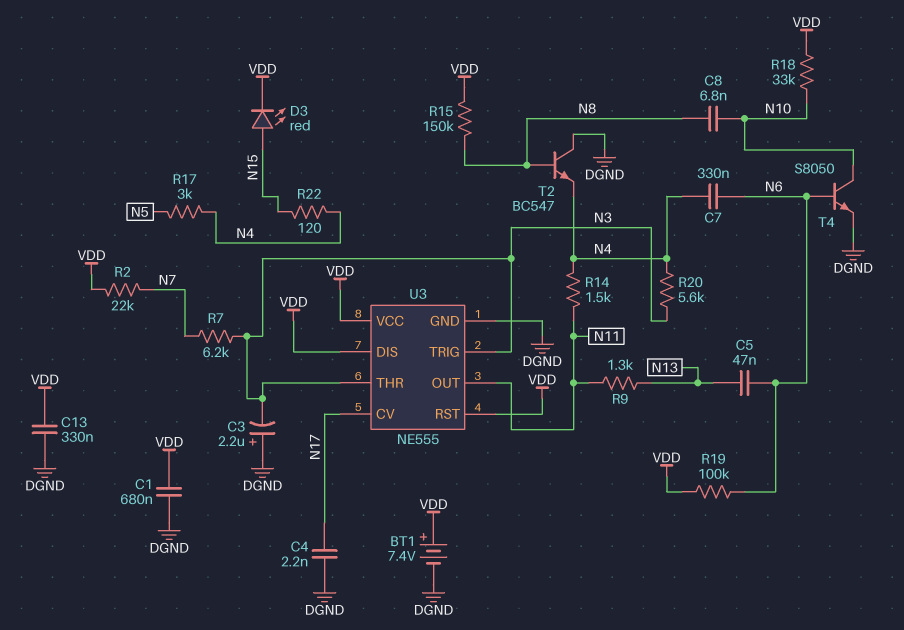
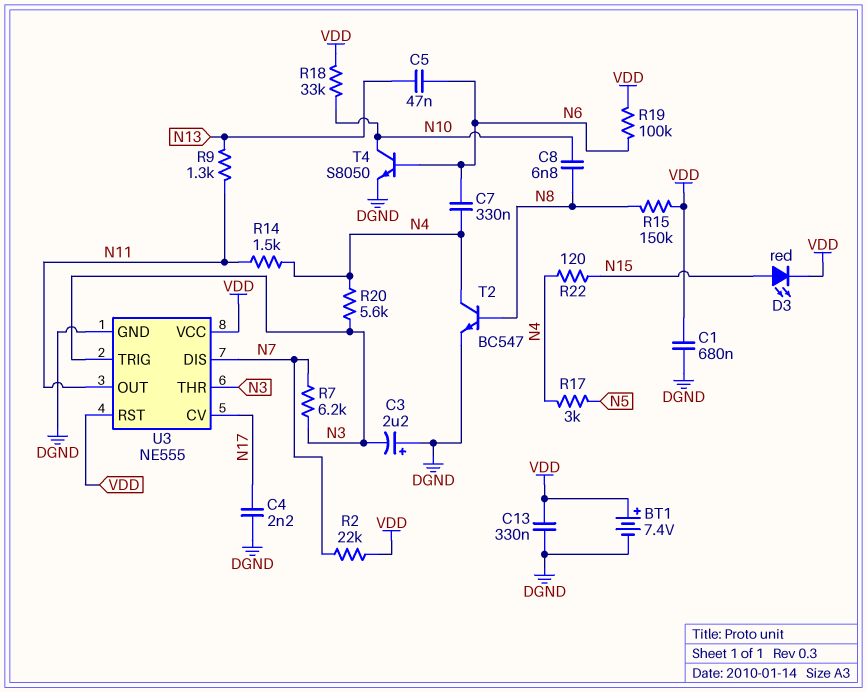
T2: NPN BC547 (B N8, C DGND, E N4) -> NPN BC547 (B N8, C N4, E DGND)
U3 pin DIS: VDD -> N7

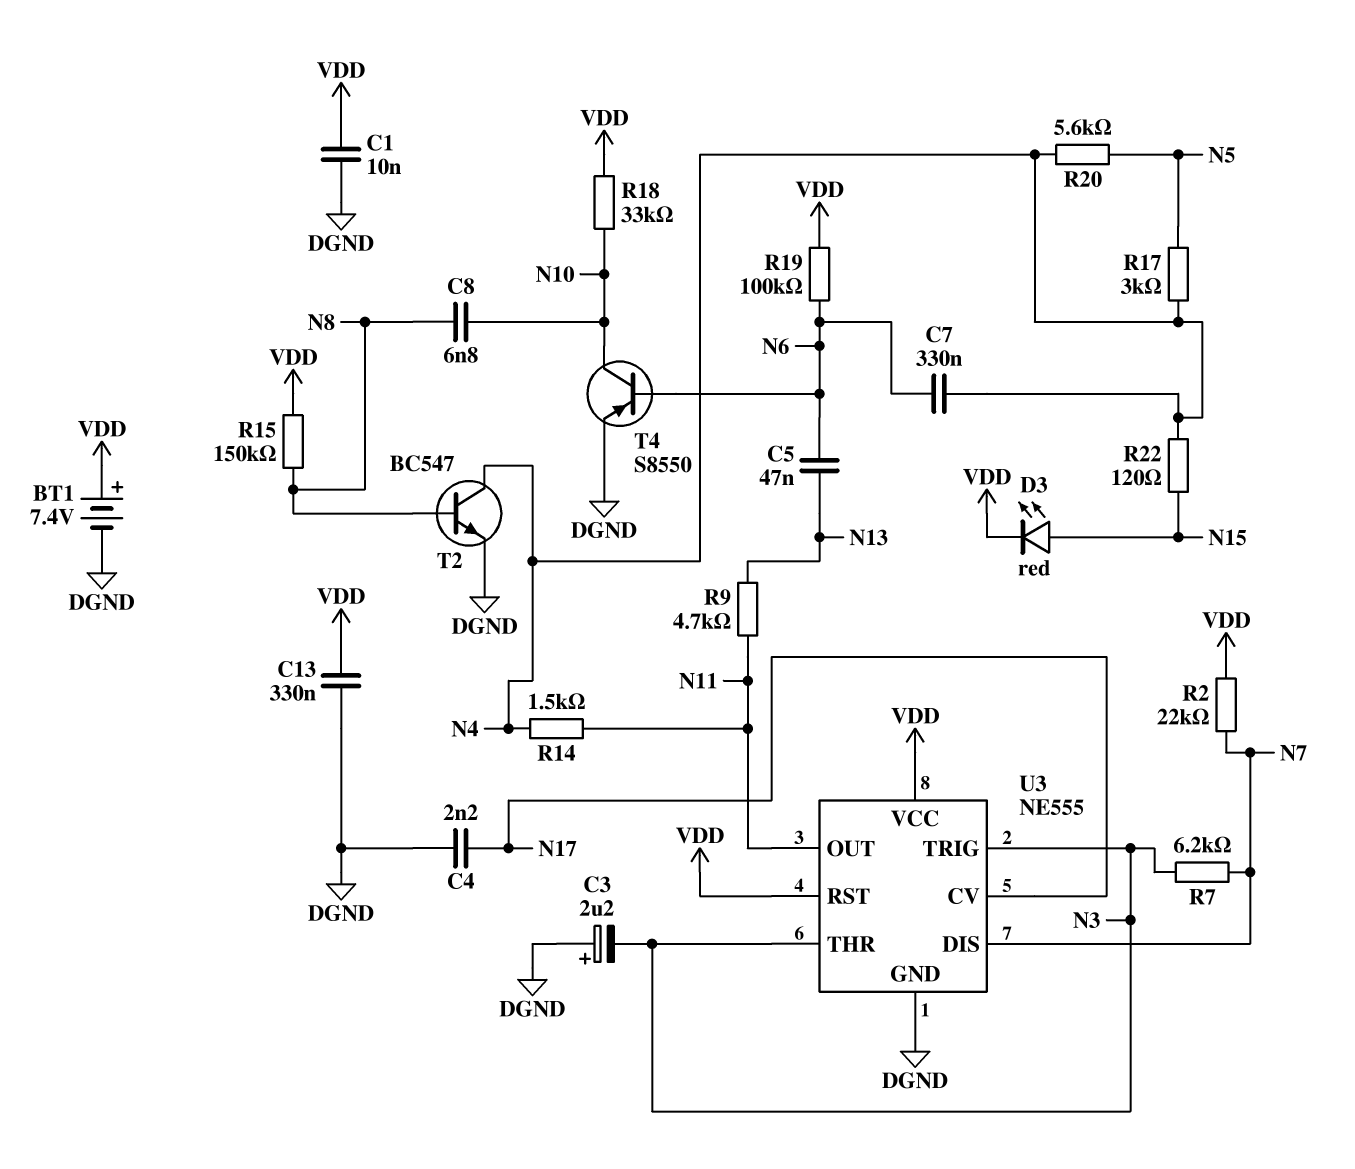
C1: 680nF (DGND, VDD) -> 10nF (DGND, VDD)
R9: 1.3k (N11, N13) -> 4.7k (N11, N13)
R20: 5.6k (N3, N4) -> 5.6k (N4, N5)
T4: NPN S8050 (B N6, C N10, E DGND) -> PNP S8550 (B N6, C N10, E DGND)

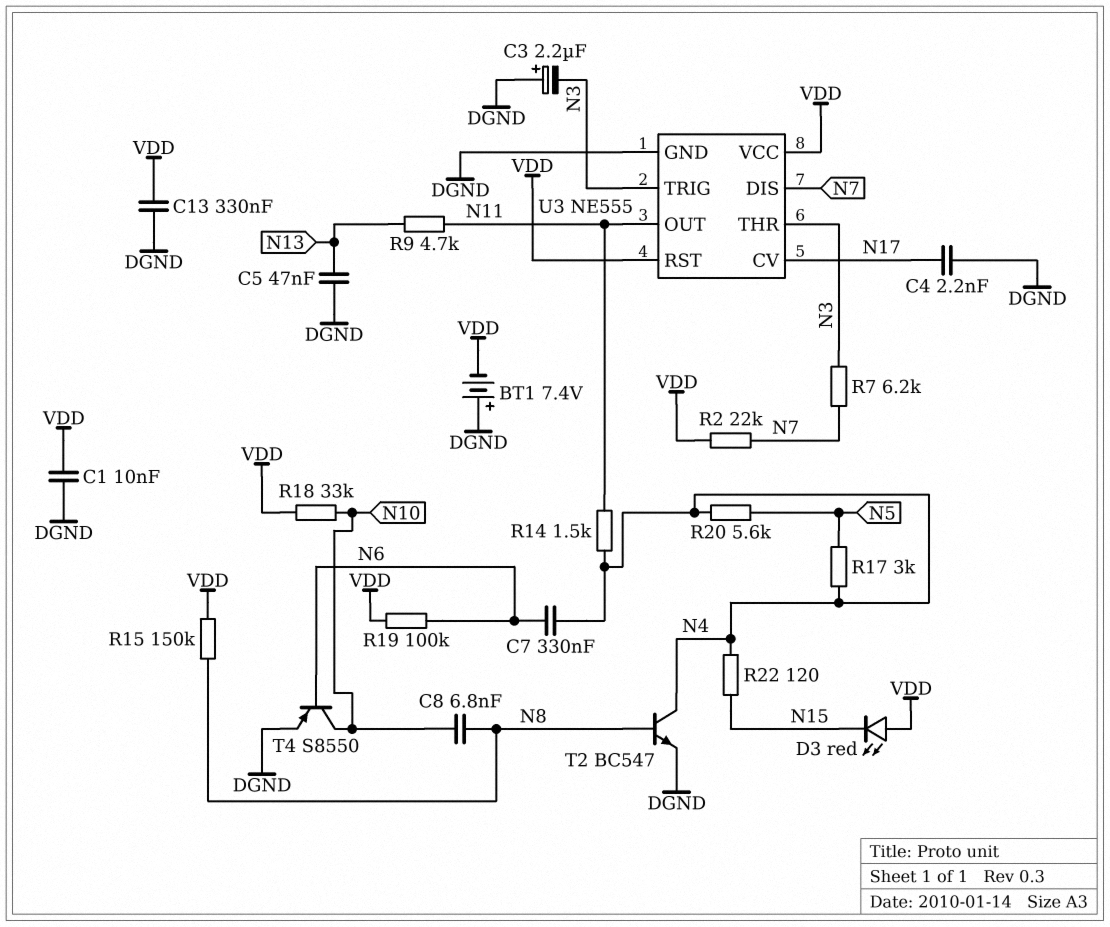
BT1: 7.4V (plus VDD, minus DGND) -> 7.4V (plus DGND, minus VDD)
C5: 47nF (N6, N13) -> 47nF (DGND, N13)
D3: LED red (A N15, K VDD) -> LED red (A VDD, K N15)

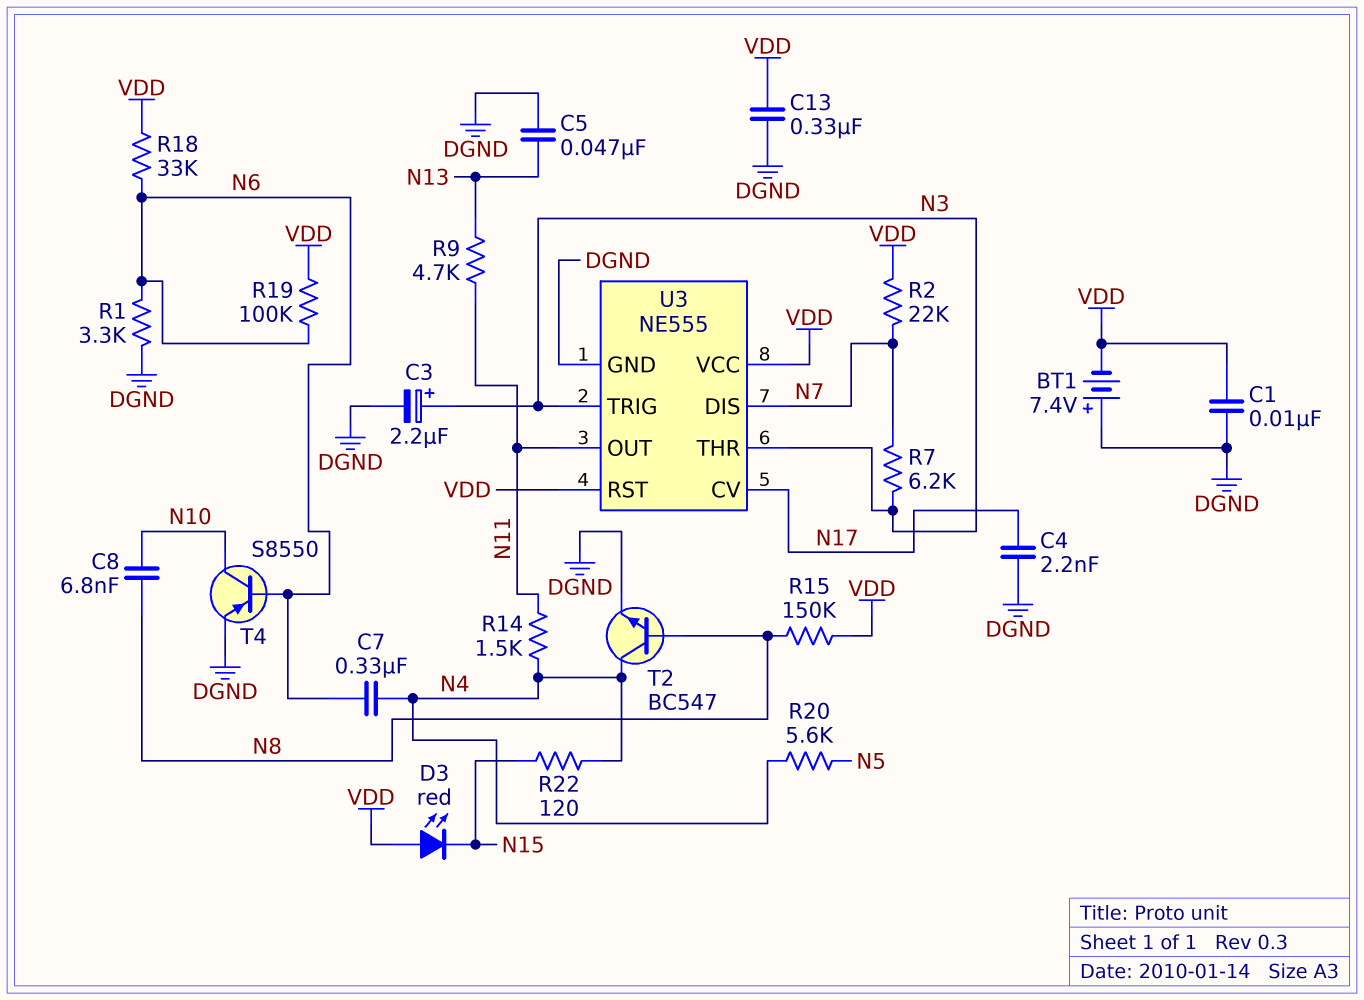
C3: 2.2uF (plus DGND, minus N3) -> 2.2uF (plus N3, minus DGND)
R1: none -> 3.3k (DGND, N6)
R17: 3k (N4, N5) -> none
R18: 33k (N10, VDD) -> 33k (N6, VDD)

